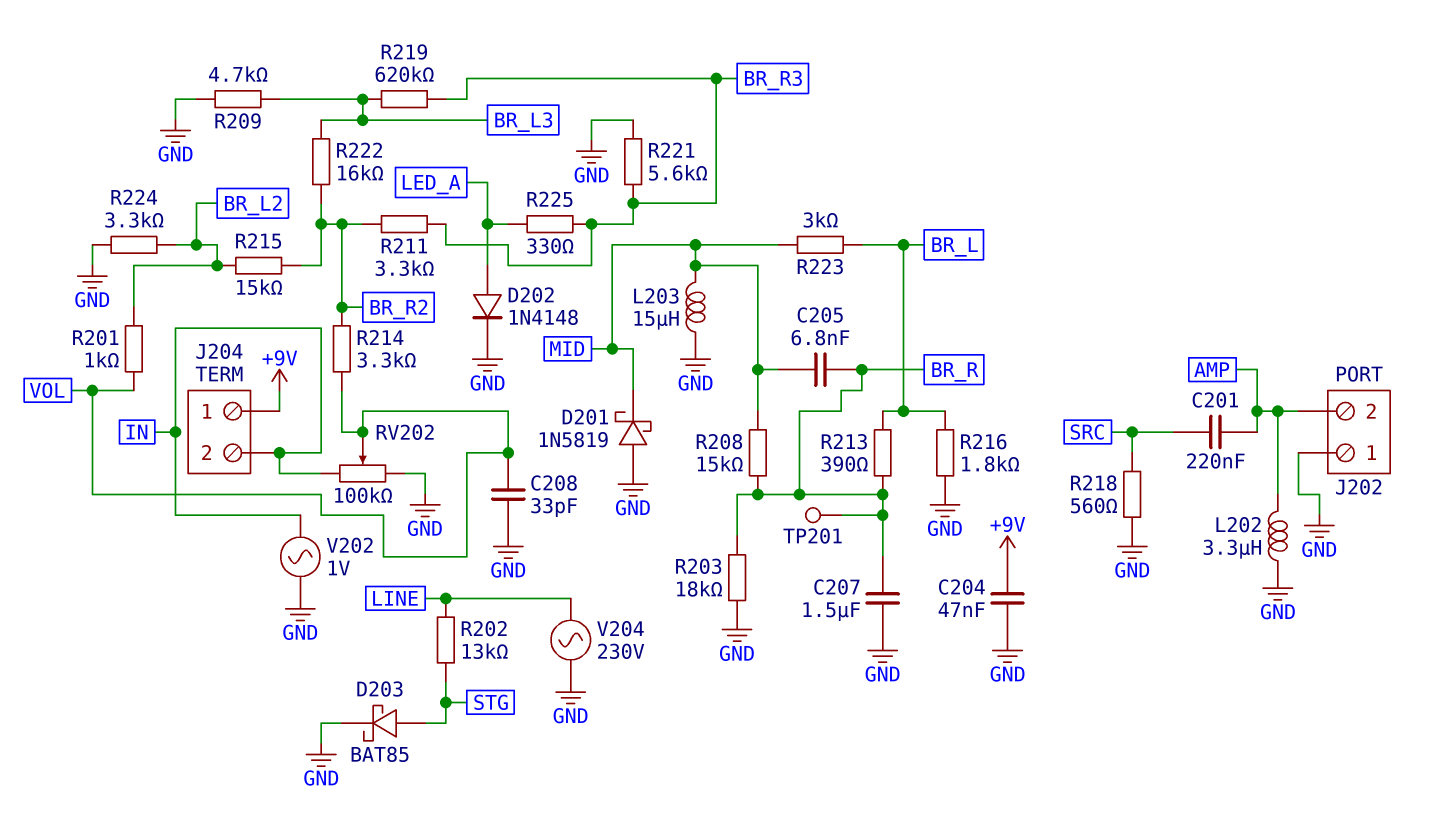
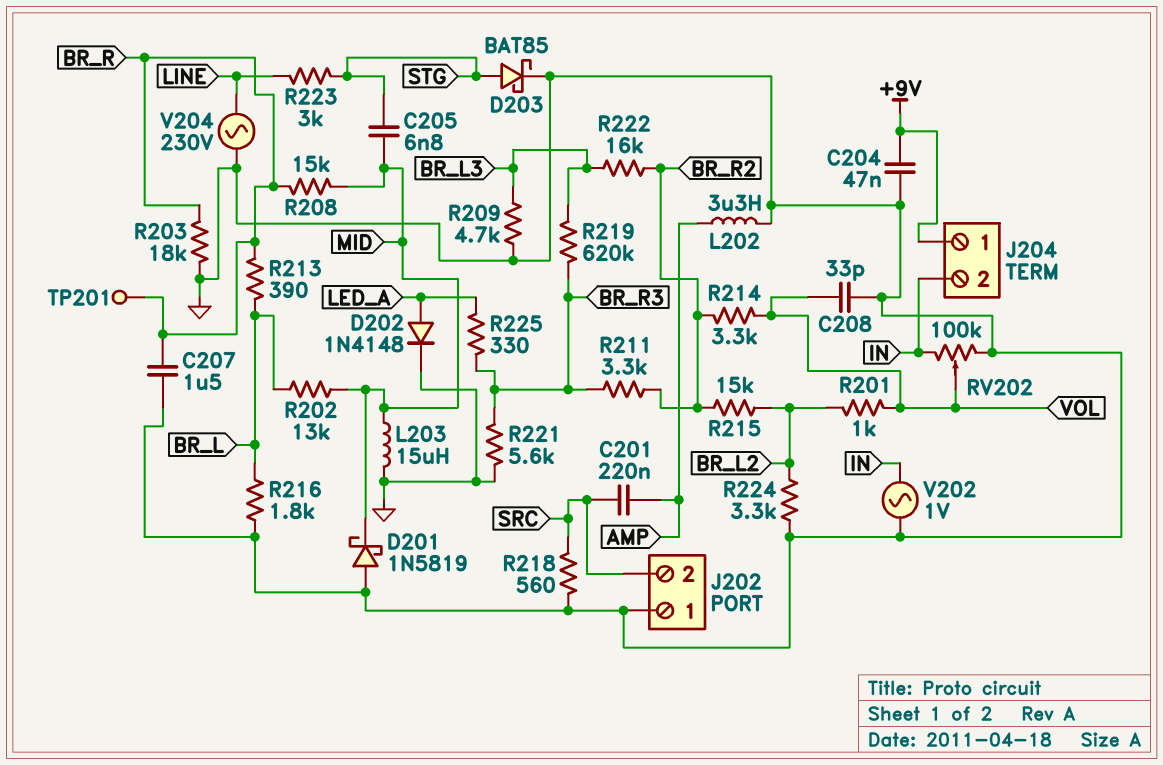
C205: 6.8nF (BR_R, MID) -> 6.8nF (MID, STG)
J202 pin 2: AMP -> SRC
R202: 13k (LINE, STG) -> 13k (BR_L, MID)
R223: 3k (BR_L, MID) -> 3k (LINE, STG)

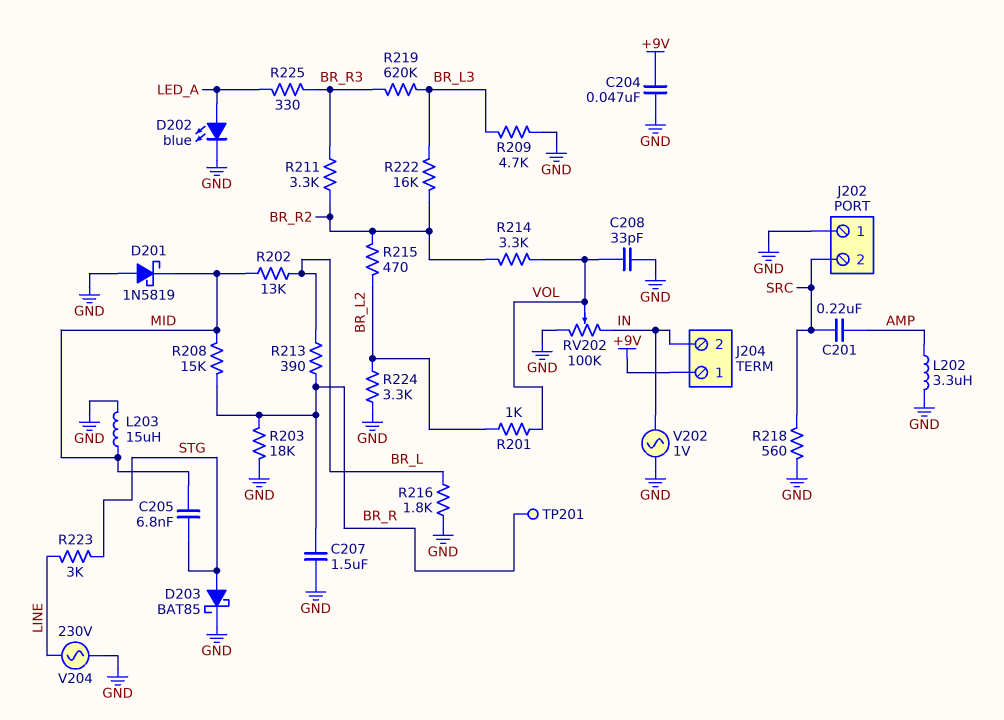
D202: diode 1N4148 (A LED_A, K GND) -> LED blue (A LED_A, K GND)
R215: 15k (BR_L2, BR_R2) -> 470 (BR_L2, BR_R2)
R221: 5.6k (BR_R3, GND) -> none

